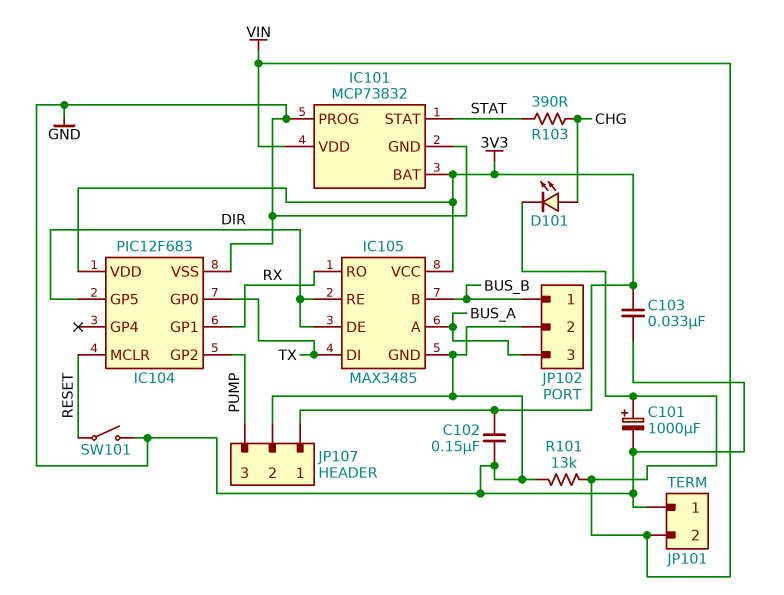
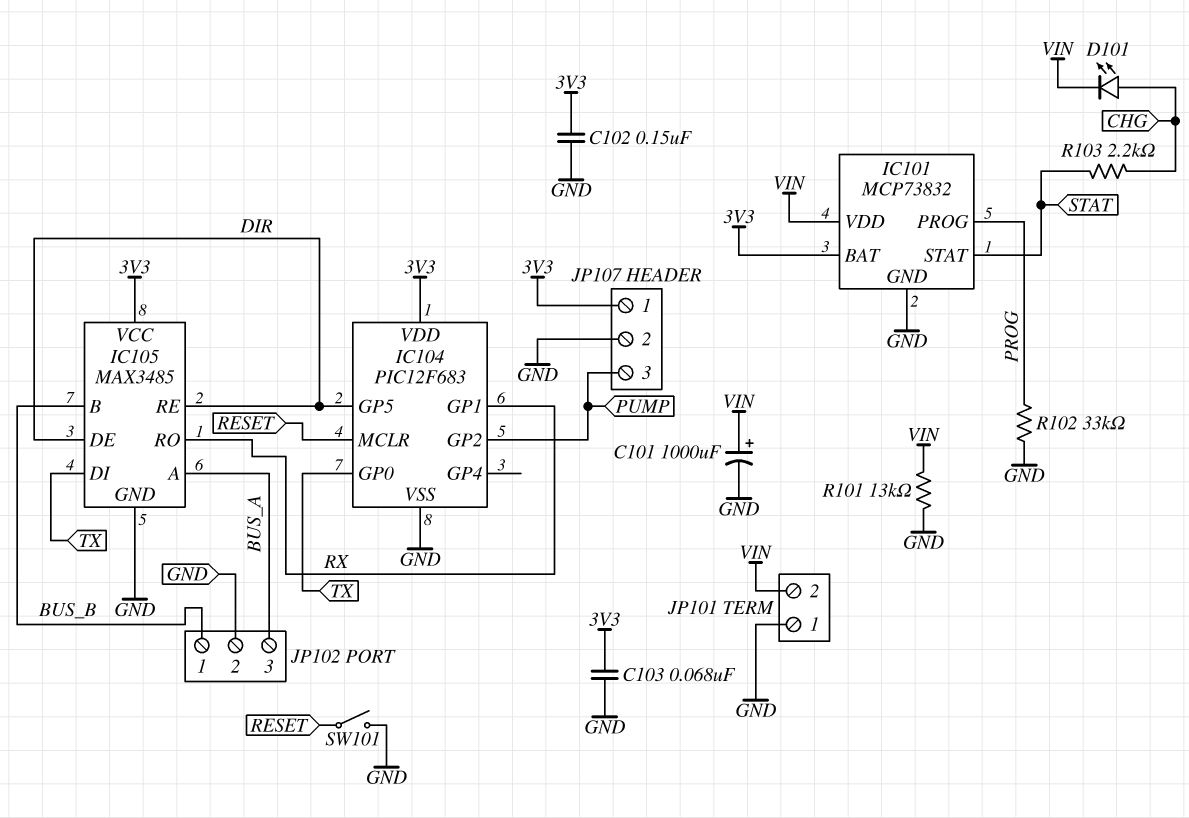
C103: 33nF (3V3, GND) -> 68nF (3V3, GND)
IC101 pin PROG: GND -> PROG
R102: none -> 33k (GND, PROG)
R103: 390 (CHG, STAT) -> 2.2k (CHG, STAT)

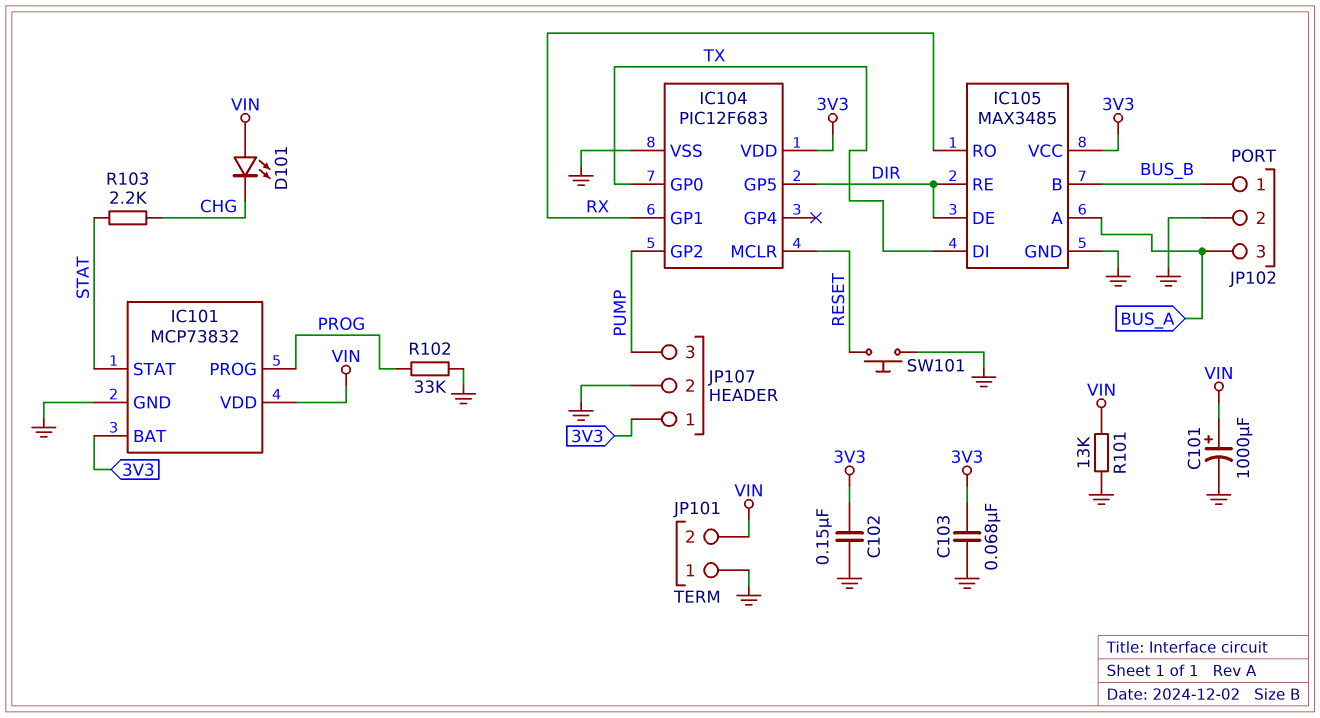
D101: LED (A CHG, K VIN) -> LED (A VIN, K CHG)
SW101: switch (GND, RESET) -> button (GND, RESET)

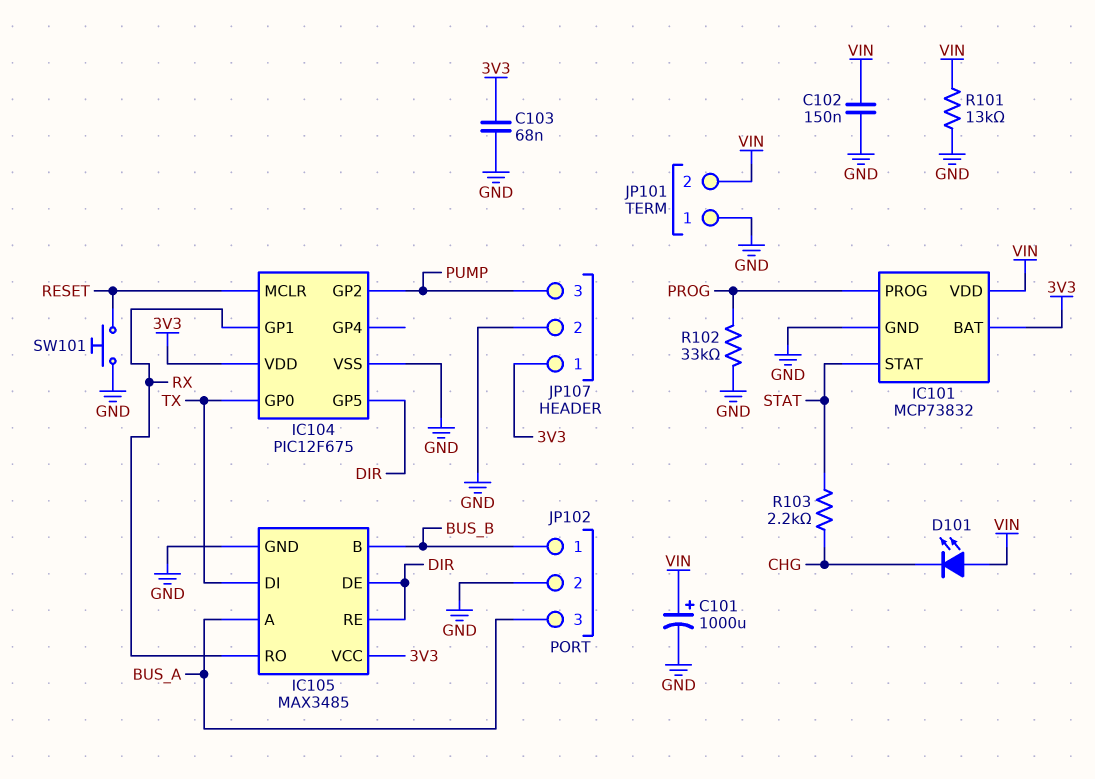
C102: 150nF (3V3, GND) -> 150nF (GND, VIN)
IC104: PIC12F683 -> PIC12F675

